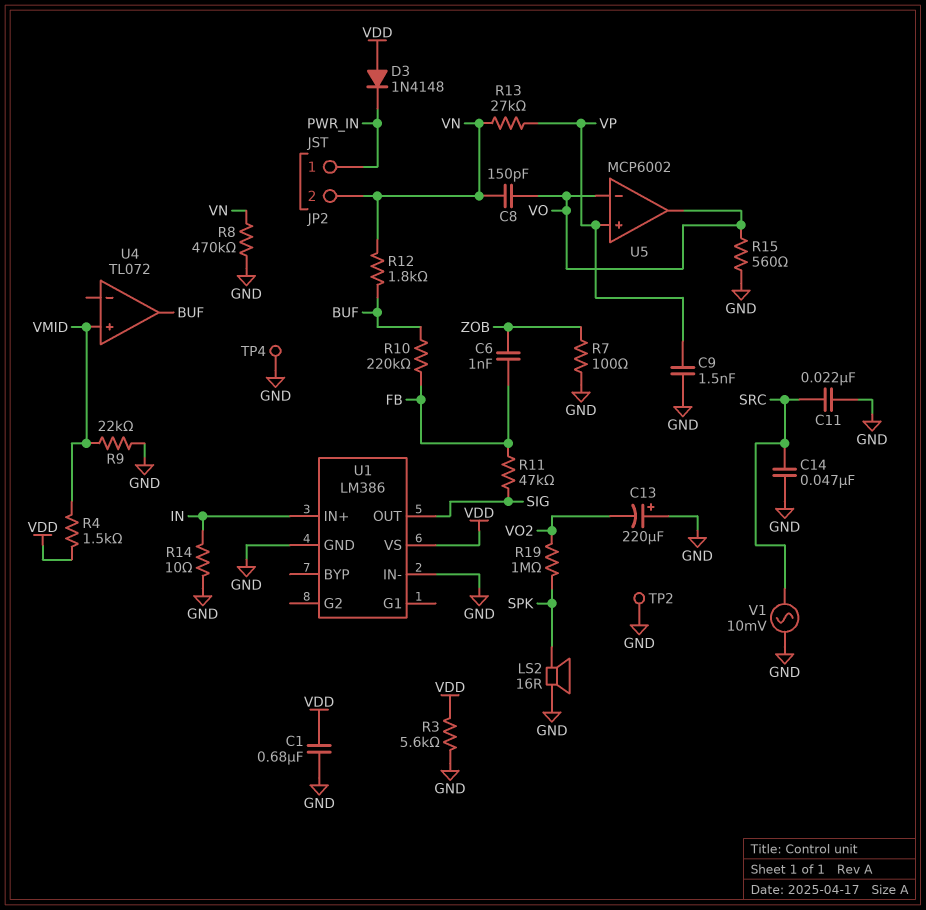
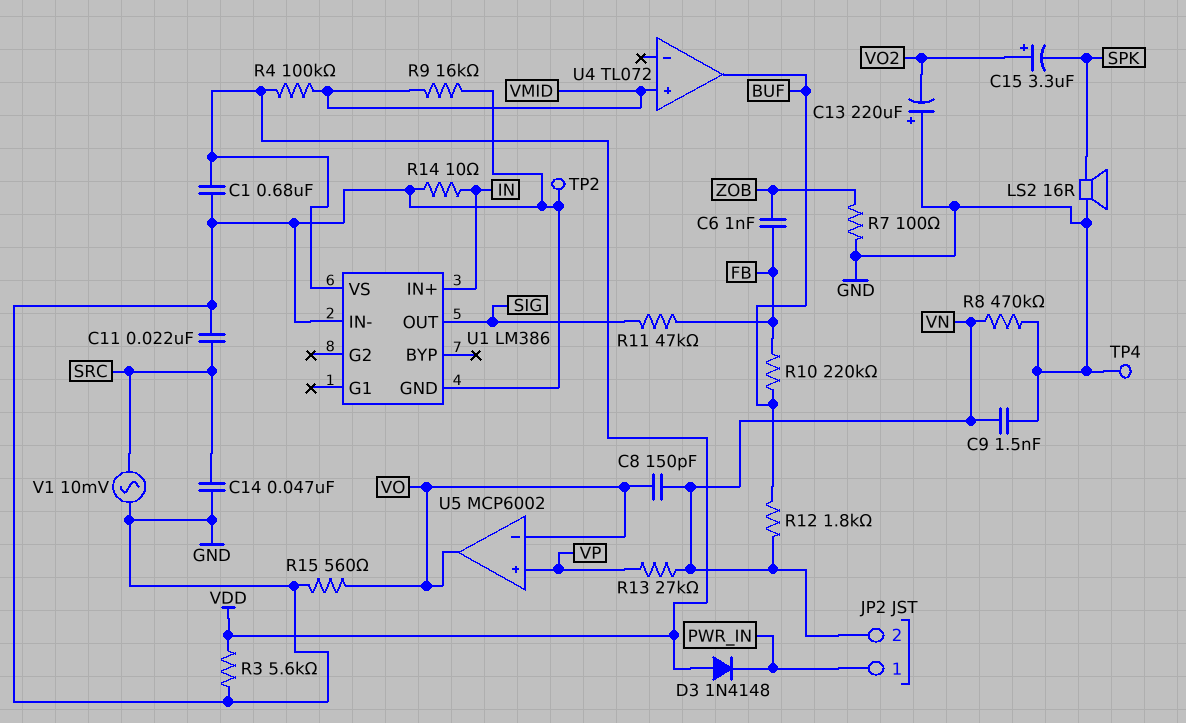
C9: 1.5nF (GND, VP) -> 1.5nF (GND, VN)
C15: none -> 3.3uF (plus VO2, minus SPK)
R4: 1.5k (VDD, VMID) -> 100k (VDD, VMID)
R9: 22k (GND, VMID) -> 16k (GND, VMID)
R19: 1M (SPK, VO2) -> none

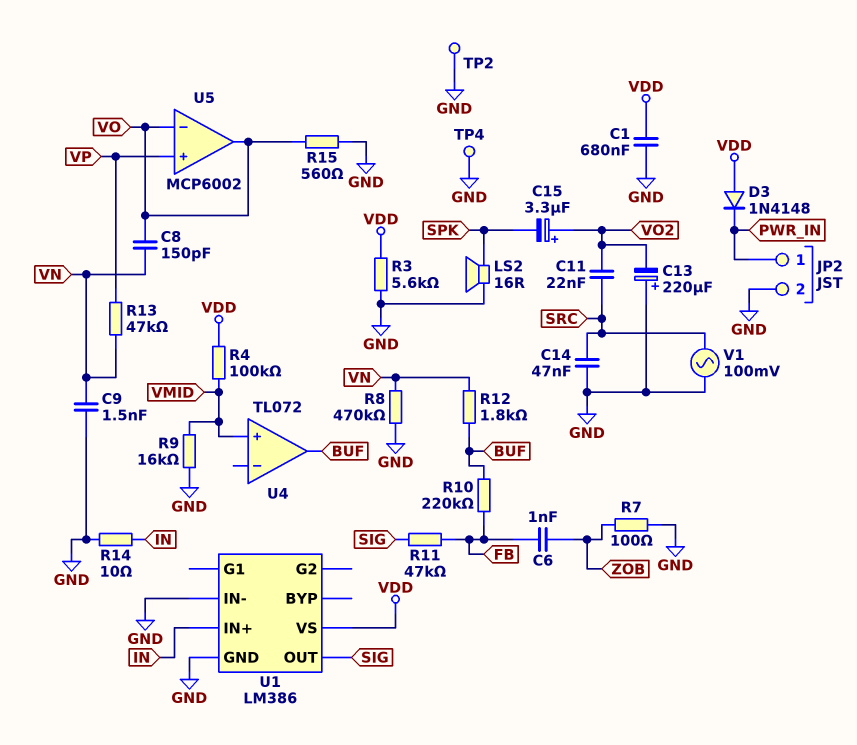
C11: 22nF (GND, SRC) -> 22nF (SRC, VO2)
JP2 pin 2: VN -> GND
R13: 27k (VN, VP) -> 47k (VN, VP)
V1: AC 10mV (GND, SRC) -> AC 100mV (GND, SRC)

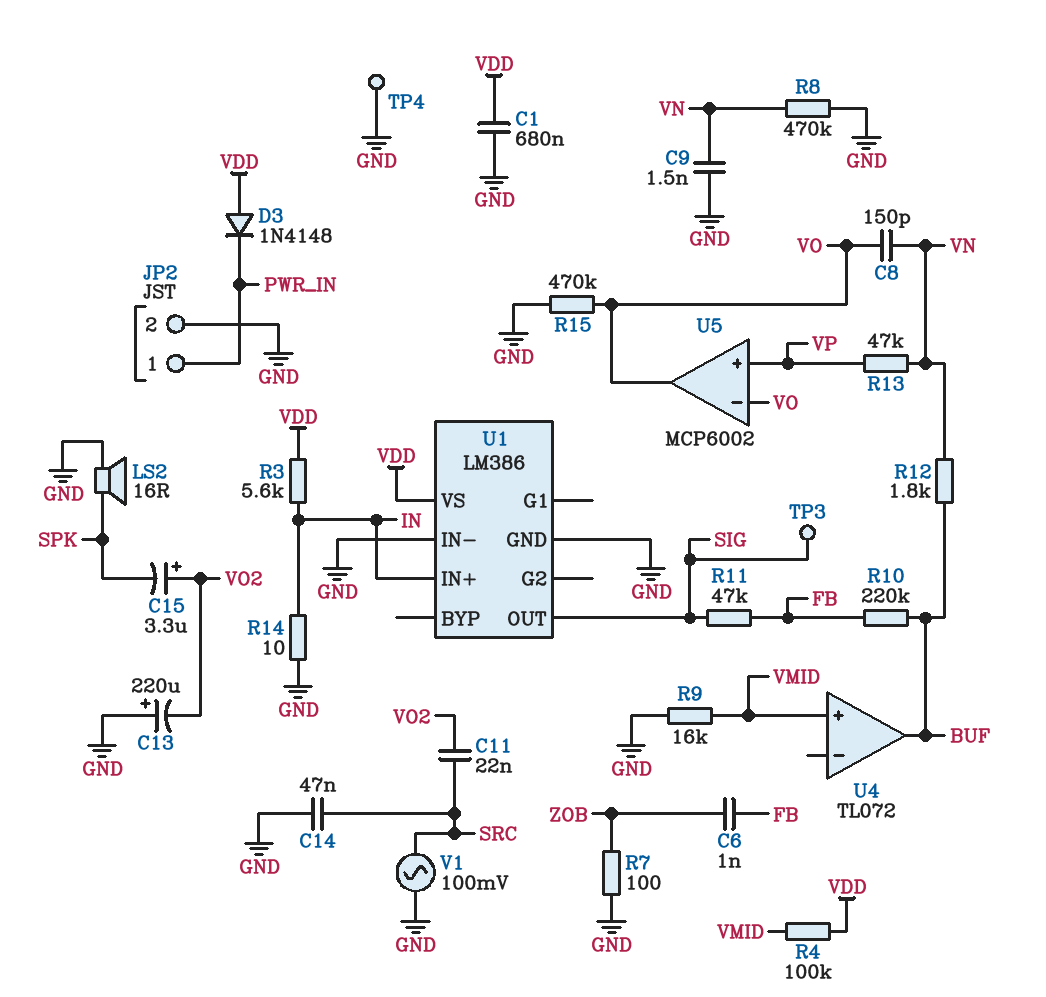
R3: 5.6k (GND, VDD) -> 5.6k (IN, VDD)
R15: 560 (GND, VO) -> 470k (GND, VO)
TP2: test point (GND) -> none
TP3: none -> test point (SIG)

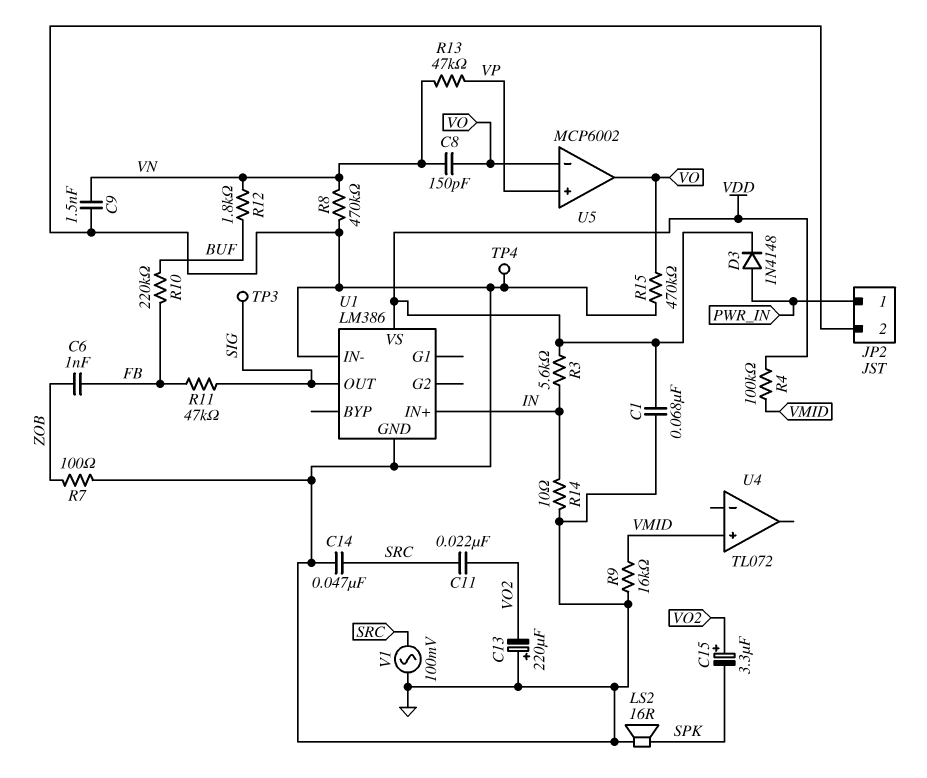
C1: 680nF (GND, VDD) -> 68nF (GND, VDD)
D3: diode 1N4148 (A VDD, K PWR_IN) -> diode 1N4148 (A PWR_IN, K VDD)
U4 pin out: BUF -> none

